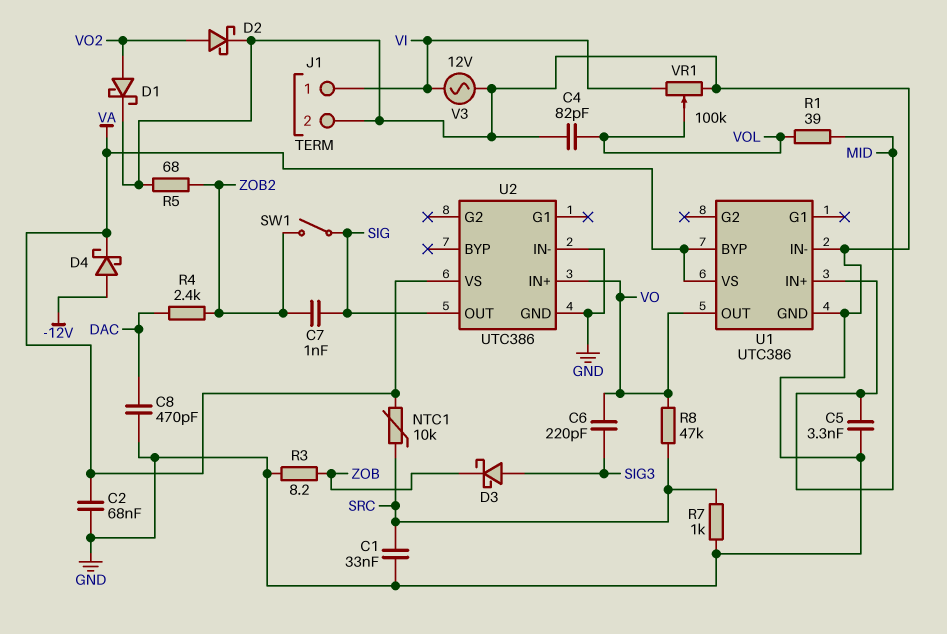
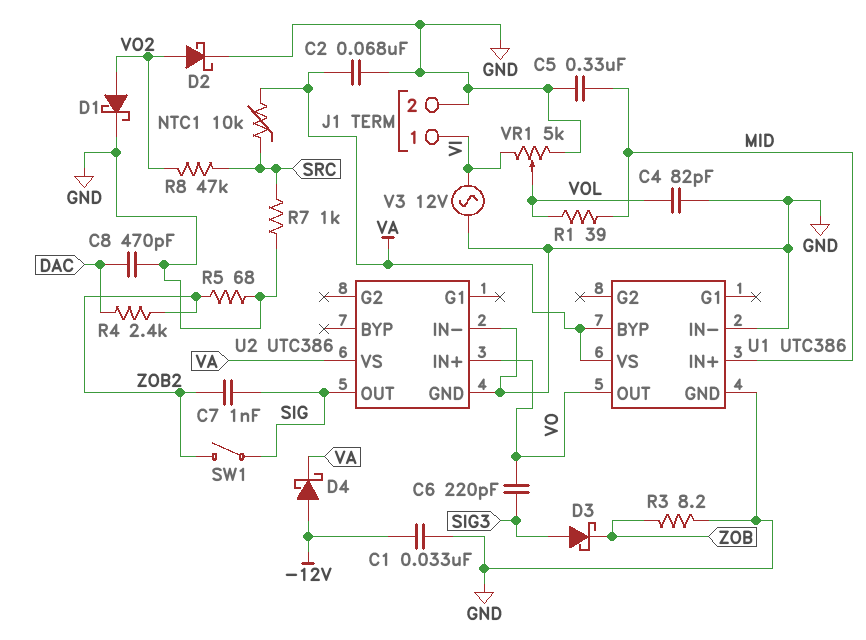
C1: 33nF (GND, SRC) -> 33nF (-12V, GND)
C5: 3.3nF (GND, MID) -> 330nF (GND, MID)
R8: 47k (SRC, VO) -> 47k (SRC, VO2)
VR1: 100k (GND, VI, wiper VOL) -> 5k (GND, VI, wiper VOL)

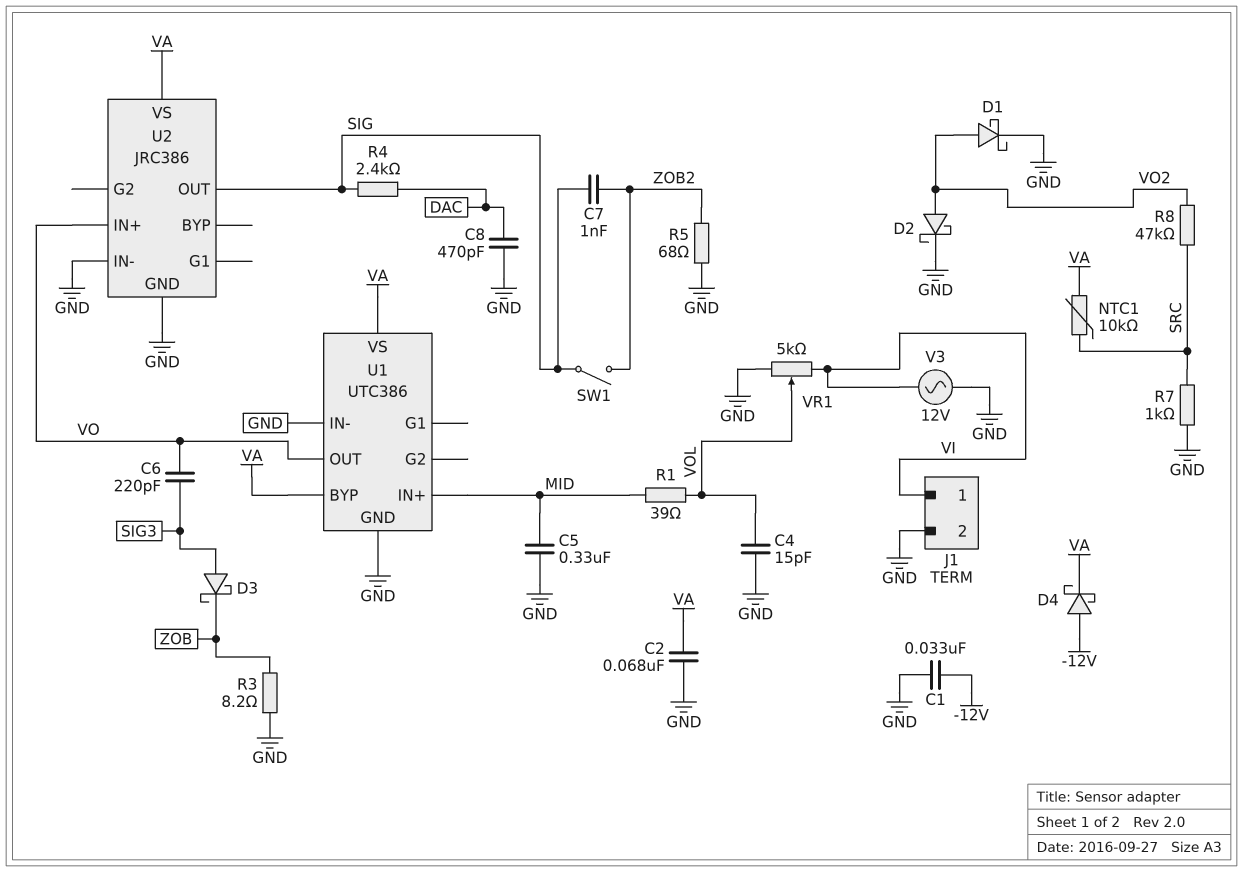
C4: 82pF (GND, VOL) -> 15pF (GND, VOL)
R4: 2.4k (DAC, ZOB2) -> 2.4k (DAC, SIG)
U2: UTC386 -> JRC386

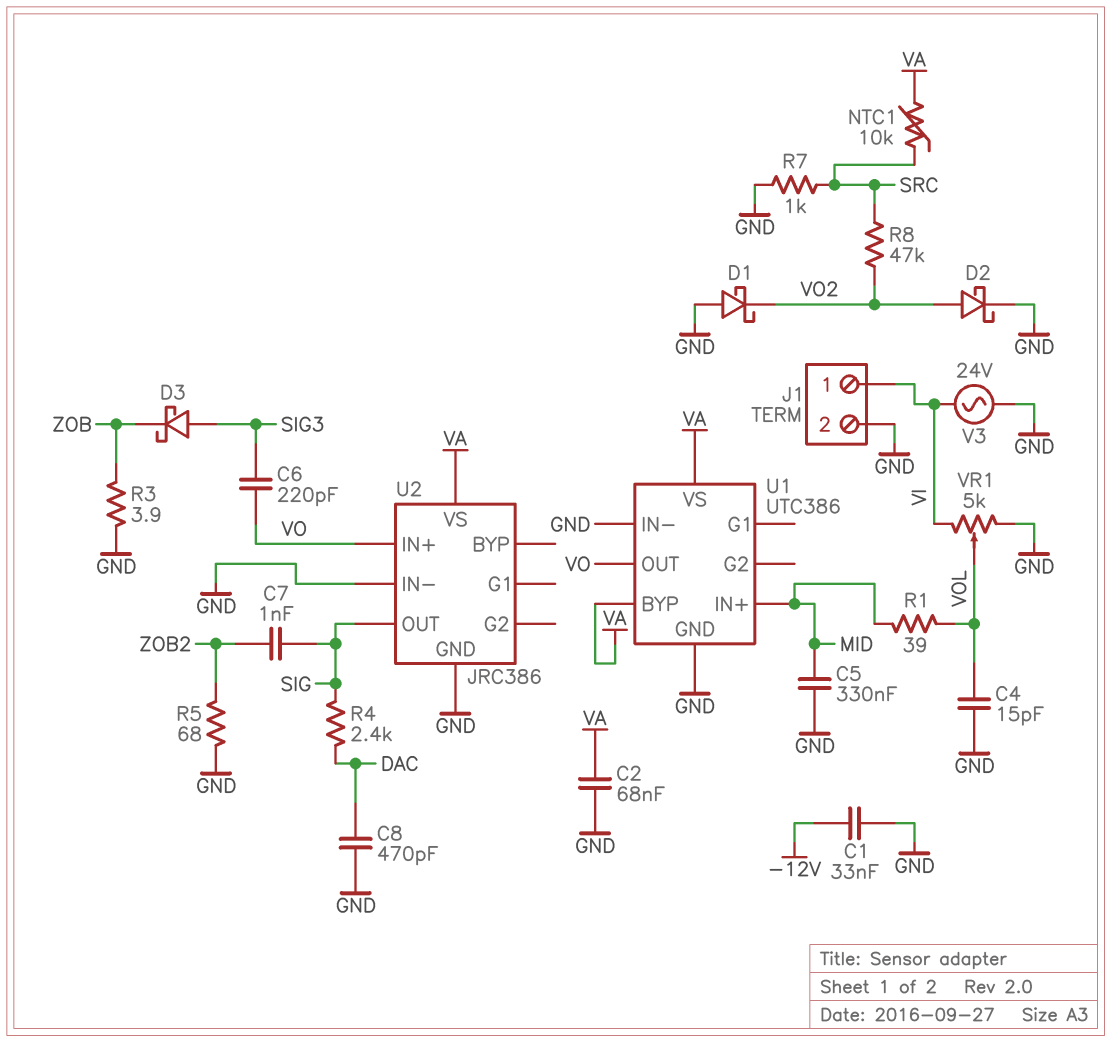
D1: schottky (A VO2, K GND) -> schottky (A GND, K VO2)
D4: schottky (A -12V, K VA) -> none
R3: 8.2 (GND, ZOB) -> 3.9 (GND, ZOB)
SW1: switch (SIG, ZOB2) -> none
V3: AC 12V (GND, VI) -> AC 24V (GND, VI)

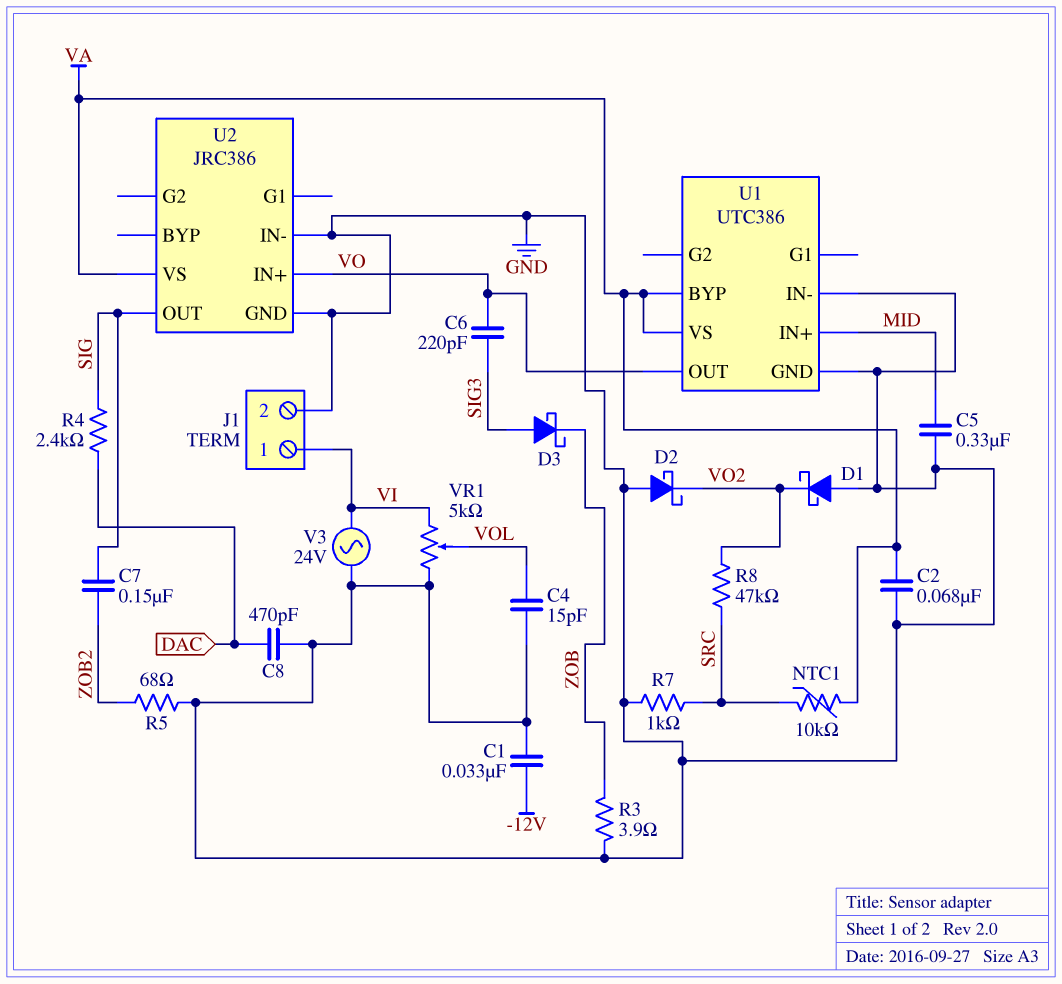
C7: 1nF (SIG, ZOB2) -> 150nF (SIG, ZOB2)
D2: schottky (A VO2, K GND) -> schottky (A GND, K VO2)
R1: 39 (MID, VOL) -> none

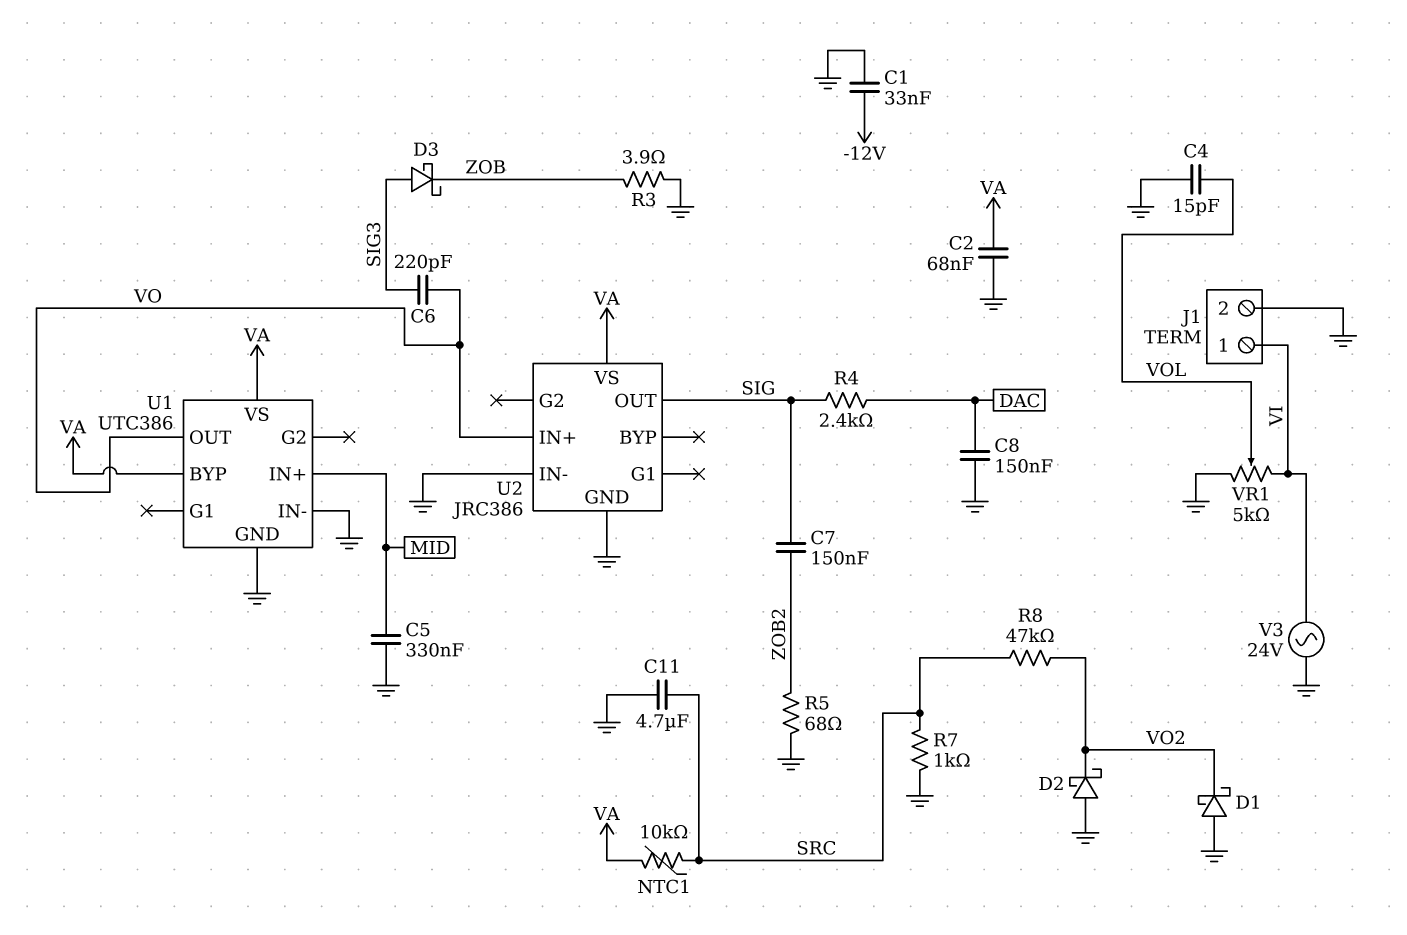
C8: 470pF (DAC, GND) -> 150nF (DAC, GND)
C11: none -> 4.7uF (GND, SRC)

